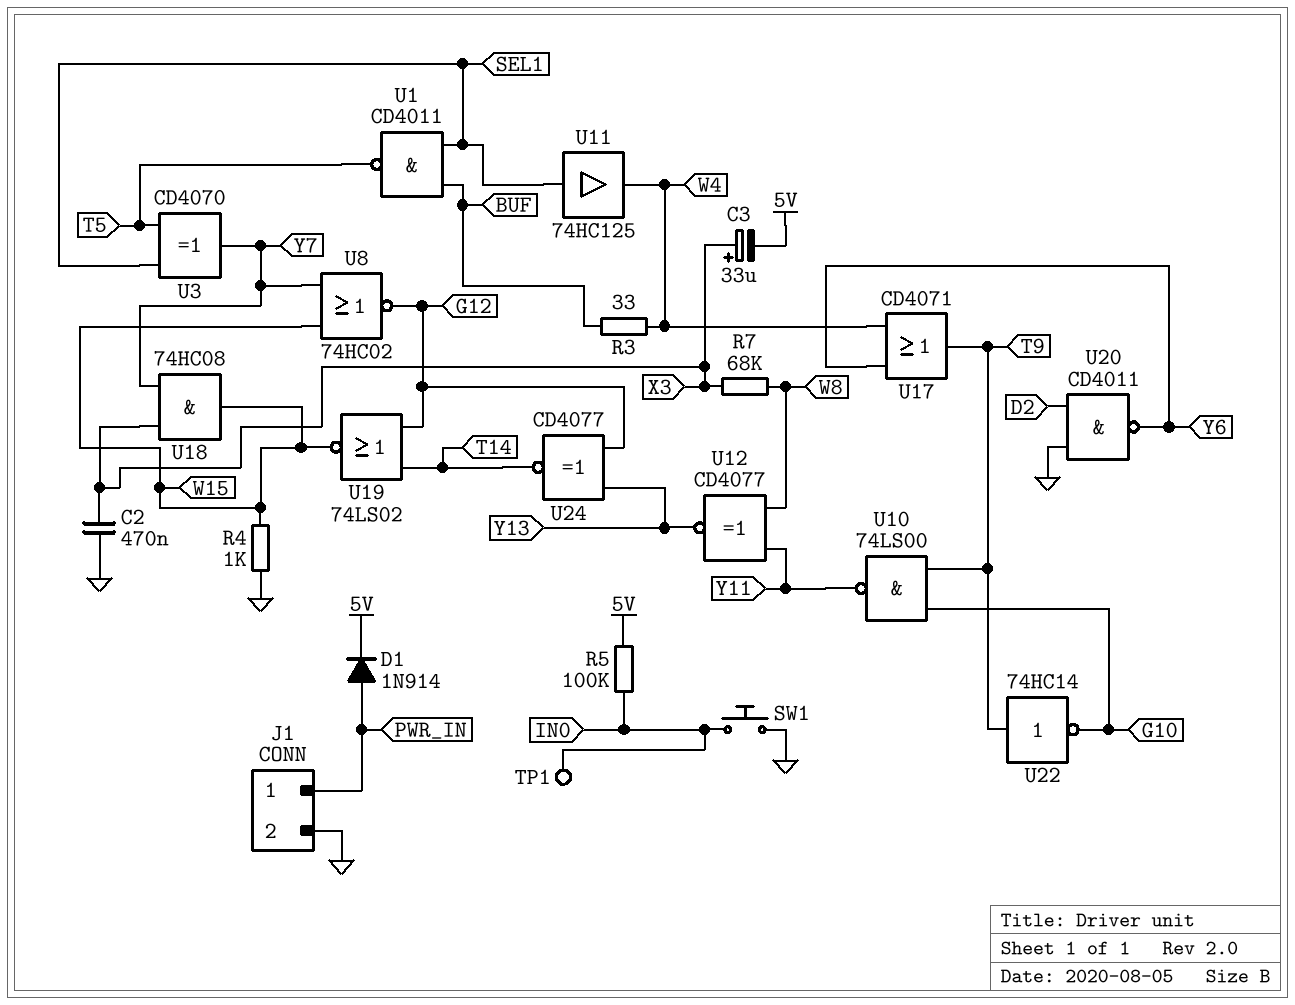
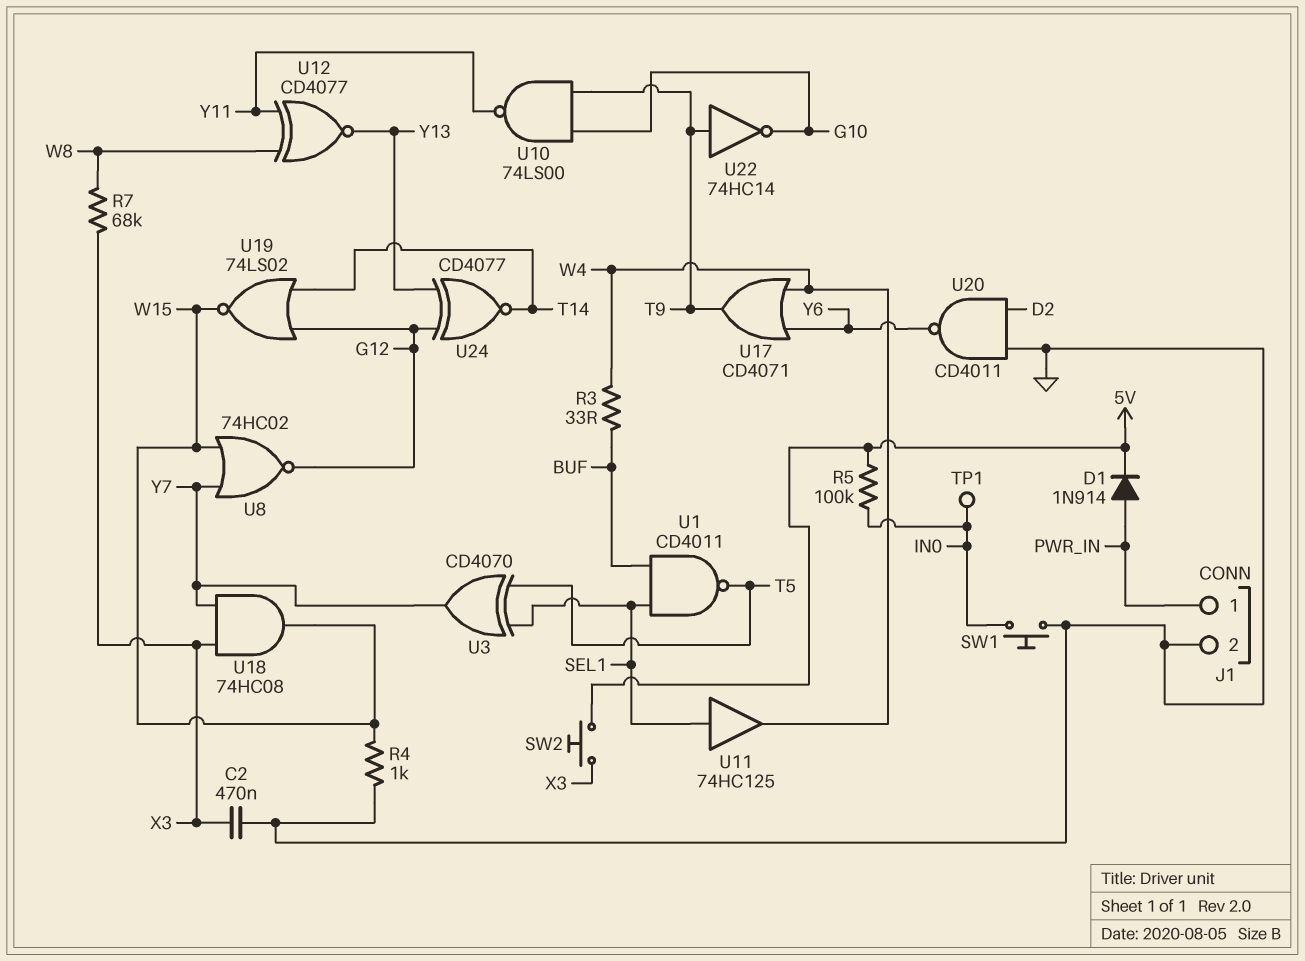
C3: 33uF (plus X3, minus 5V) -> none
SW2: none -> button (5V, X3)

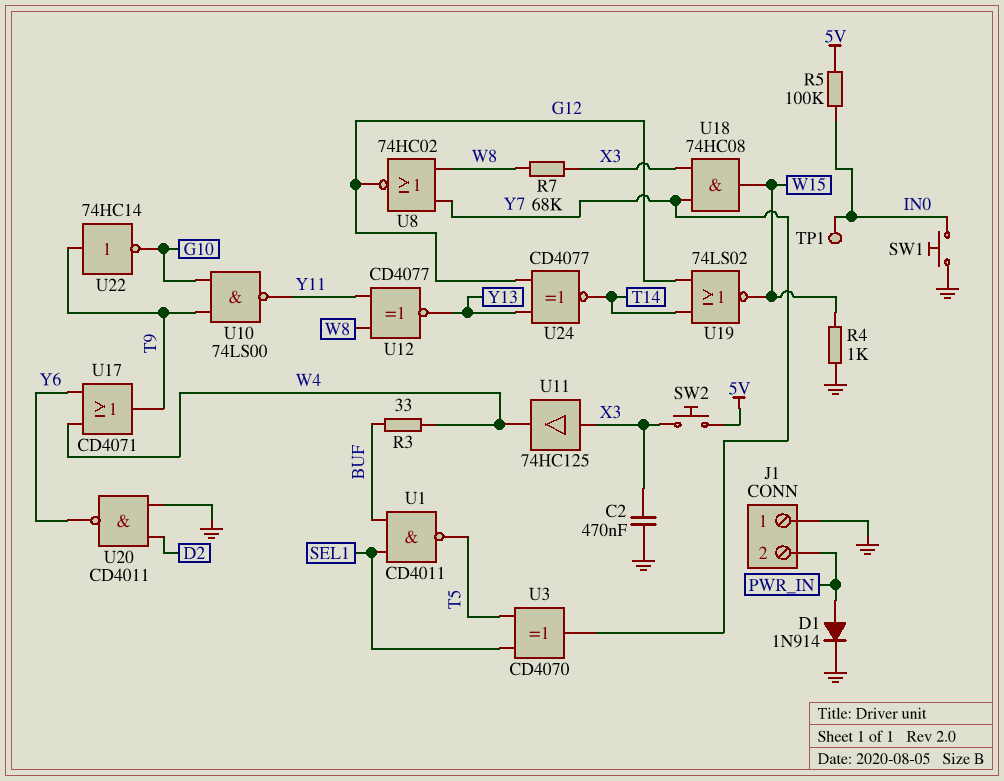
D1: diode 1N914 (A PWR_IN, K 5V) -> diode 1N914 (A PWR_IN, K GND)
J1 pin 1: PWR_IN -> GND
J1 pin 2: GND -> PWR_IN
U8: NOR 74HC02 (in W15, in Y7, out G12) -> NOR 74HC02 (in W8, in Y7, out G12)
U11: buffer 74HC125 (in SEL1, out W4) -> buffer 74HC125 (in X3, out W4)

